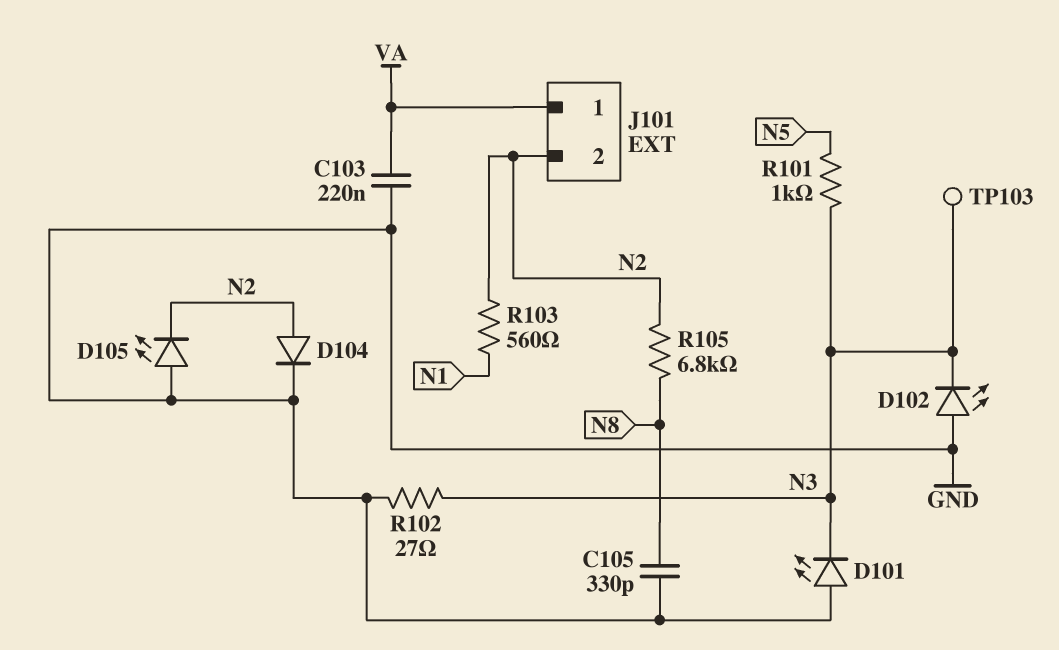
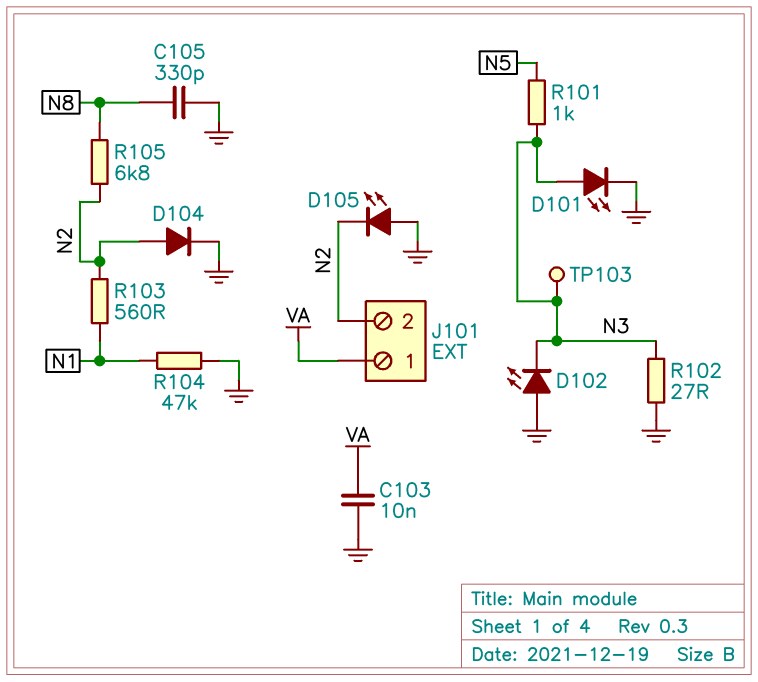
C103: 220nF (GND, VA) -> 10nF (GND, VA)
D101: LED (A GND, K N3) -> LED (A N3, K GND)
R104: none -> 47k (GND, N1)

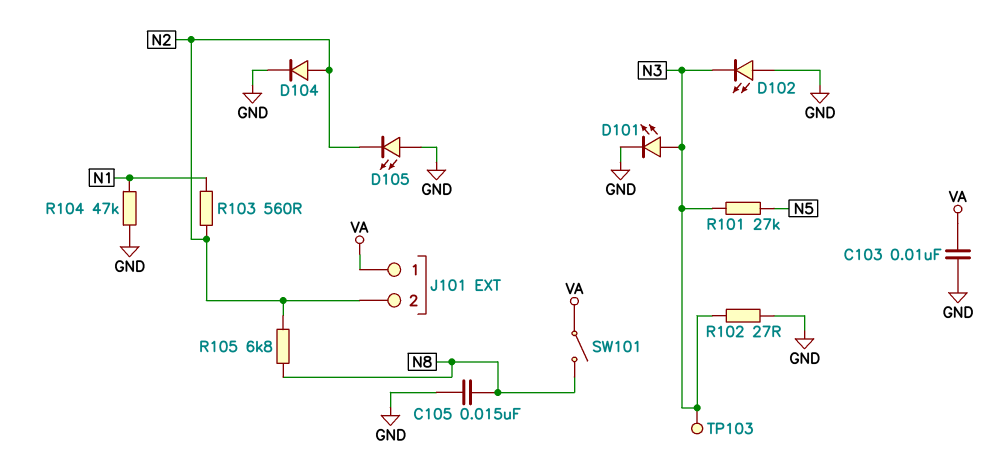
C105: 330pF (GND, N8) -> 15nF (GND, N8)
R101: 1k (N3, N5) -> 27k (N3, N5)
SW101: none -> switch (N8, VA)

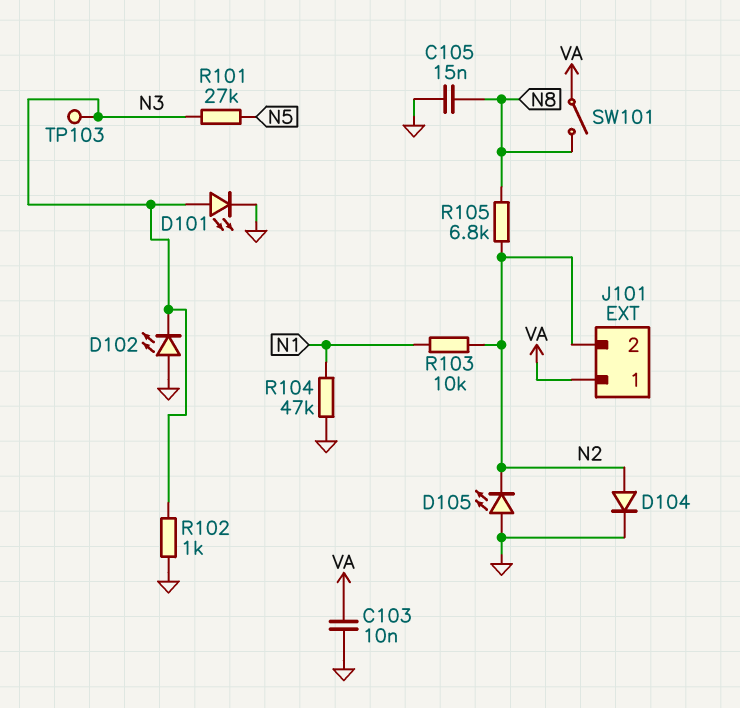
R102: 27 (GND, N3) -> 1k (GND, N3)
R103: 560 (N1, N2) -> 10k (N1, N2)

